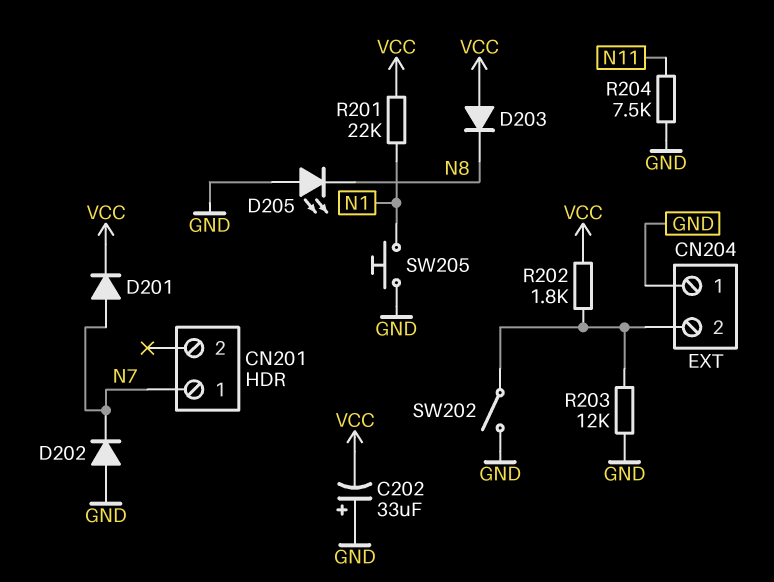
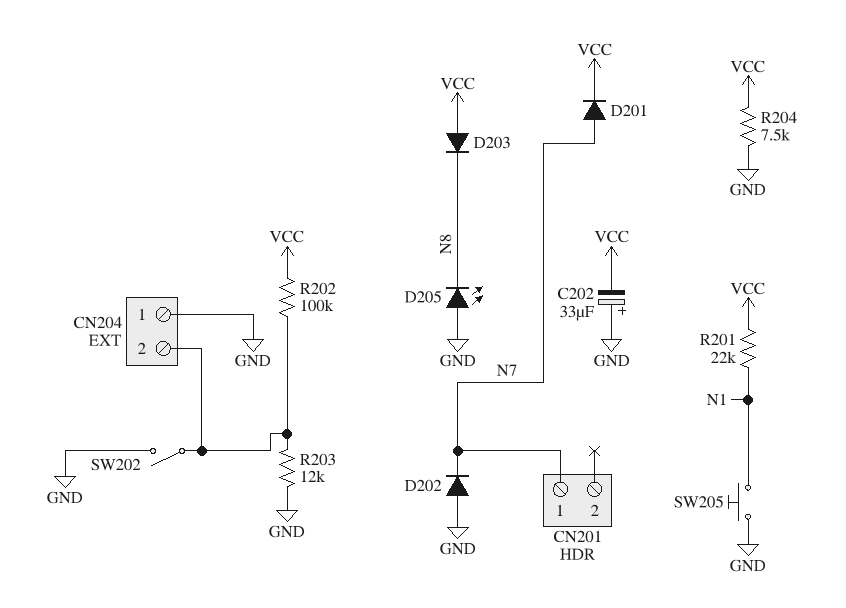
R202: 1.8k (CN204/2, VCC) -> 100k (CN204/2, VCC)
R204: 7.5k (GND, N11) -> 7.5k (GND, VCC)

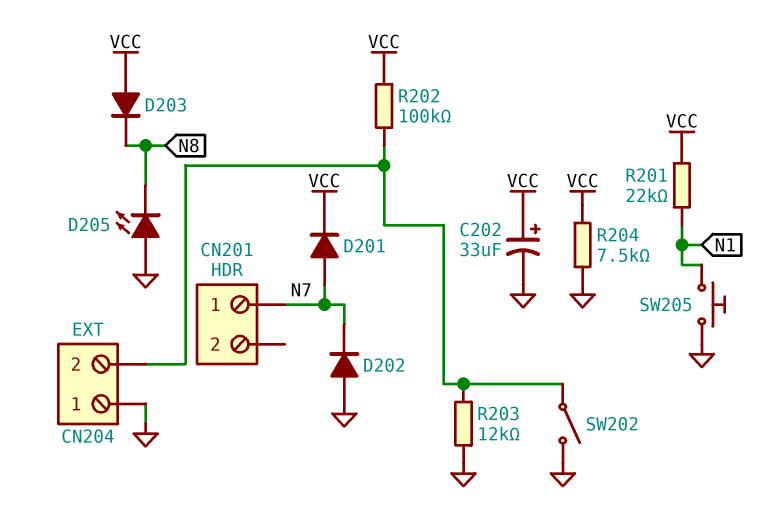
C202: 33uF (plus GND, minus VCC) -> 33uF (plus VCC, minus GND)

